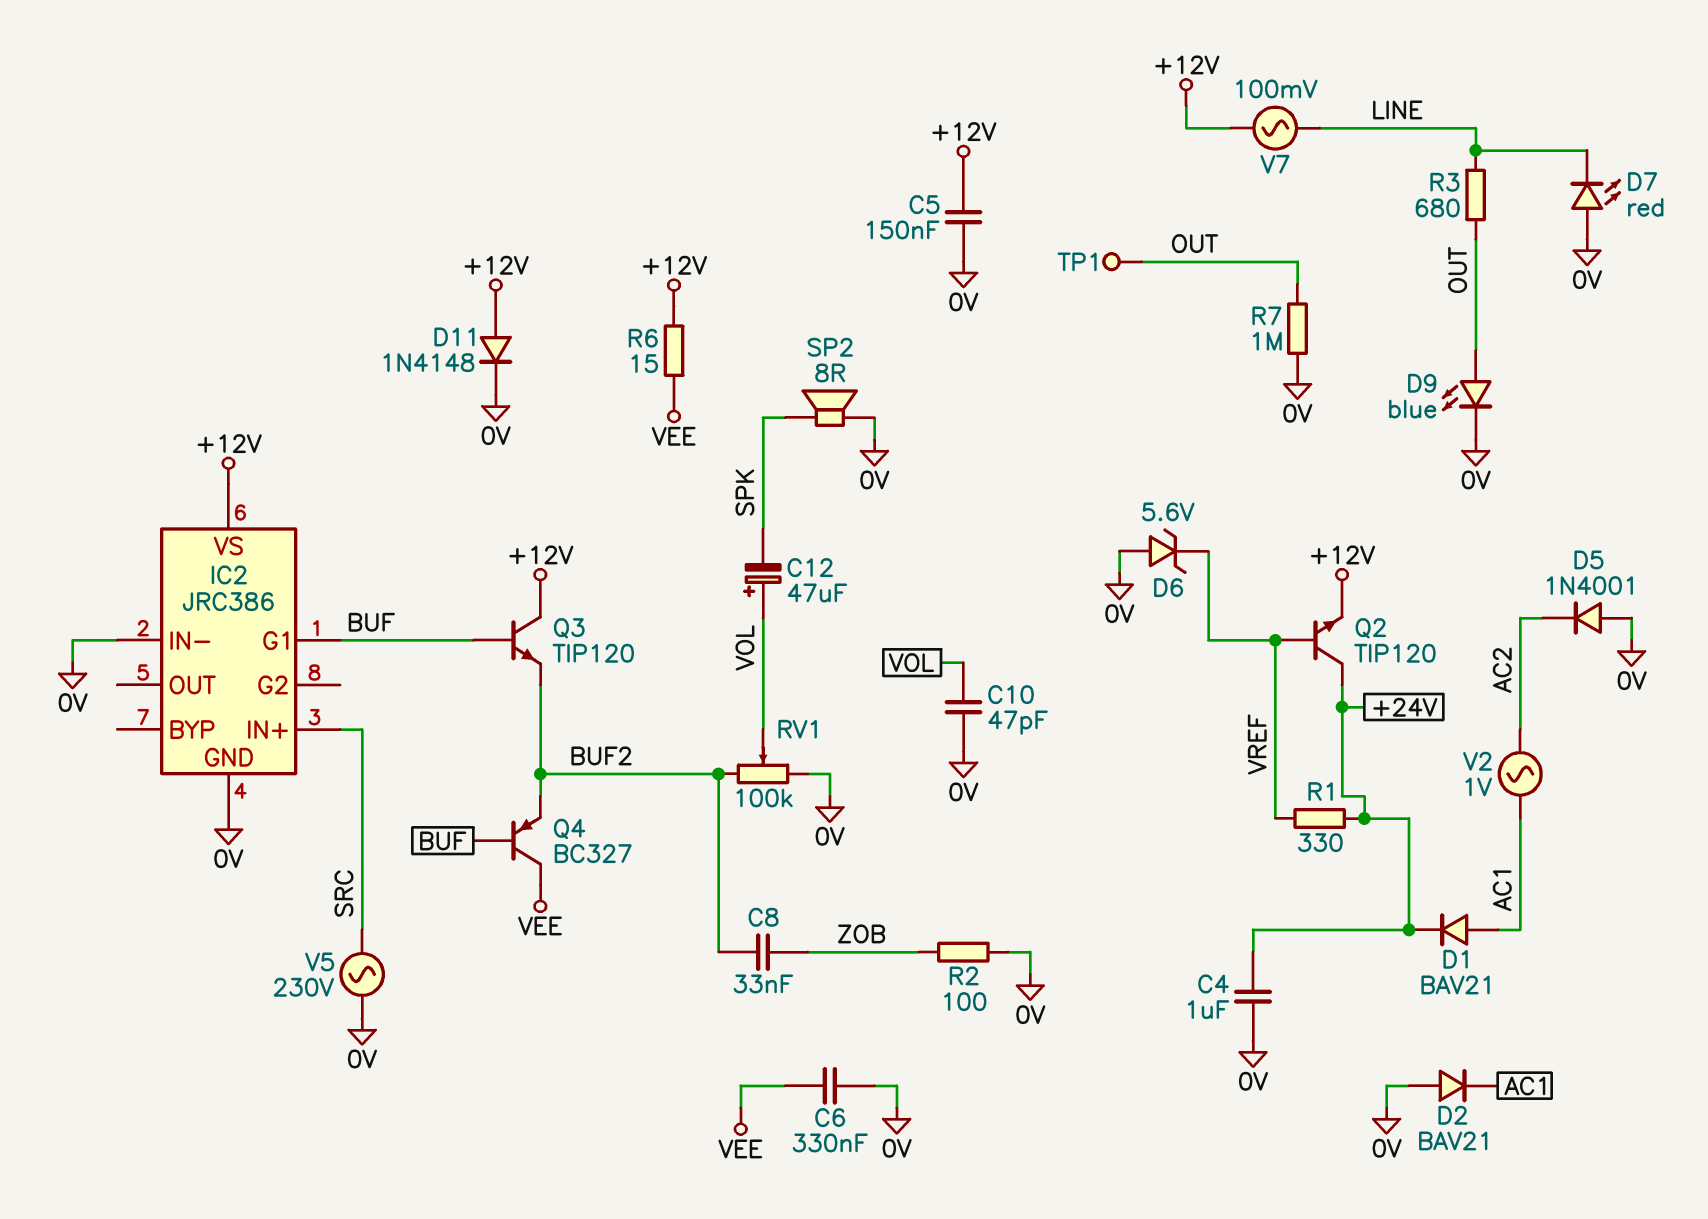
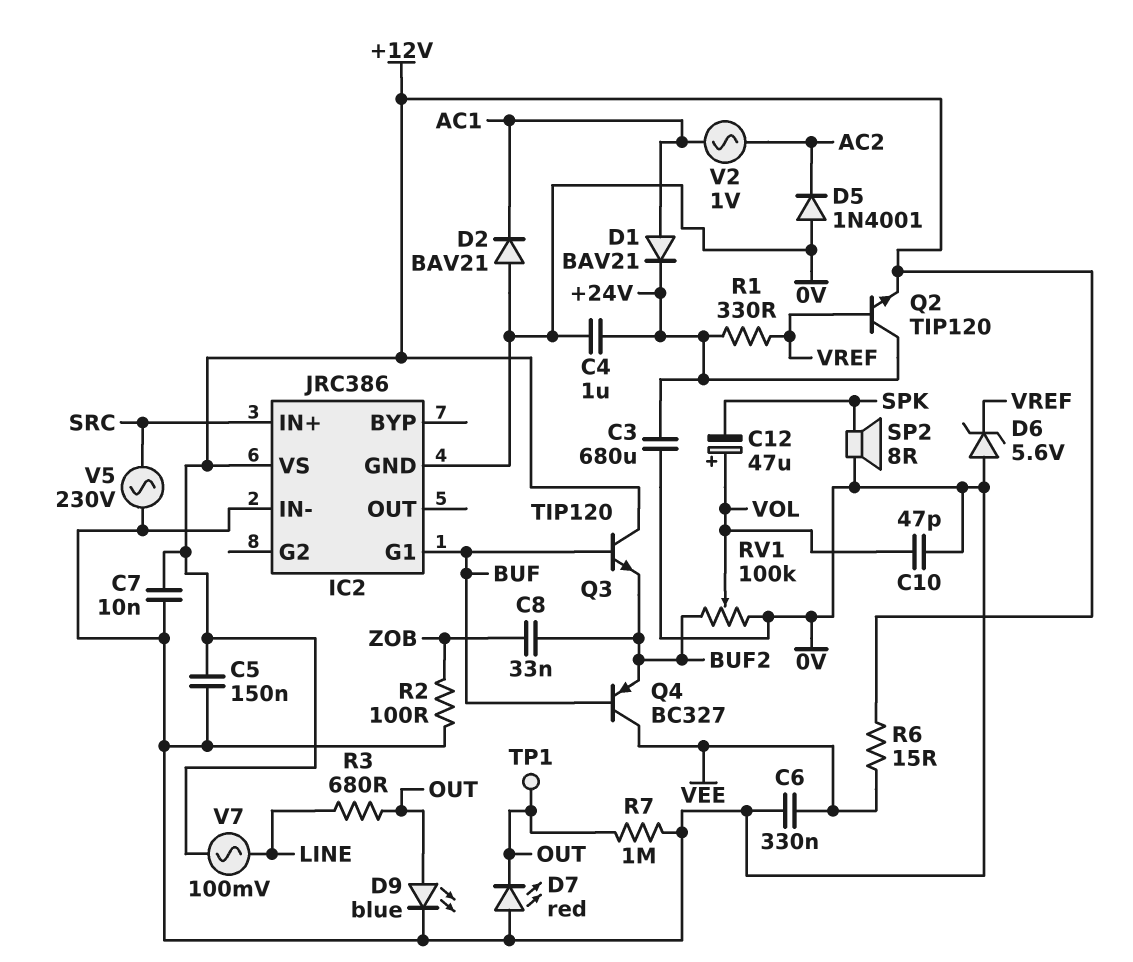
C3: none -> 680uF (+24V, 0V)
C7: none -> 10nF (+12V, 0V)
D7: LED red (A 0V, K LINE) -> LED red (A 0V, K OUT)
D11: diode 1N4148 (A +12V, K 0V) -> none

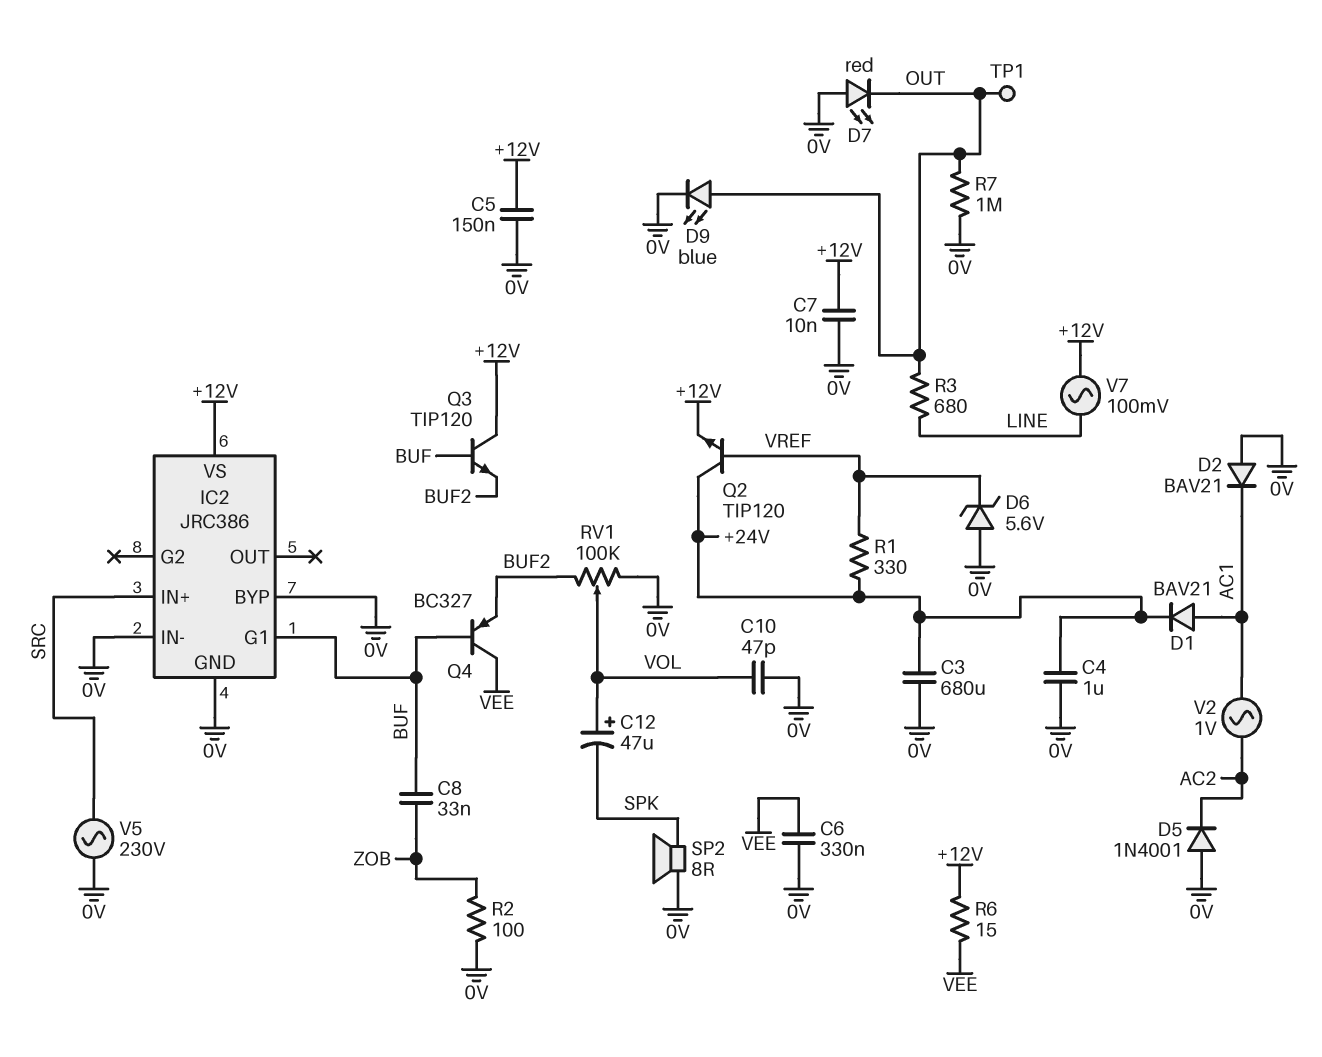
C8: 33nF (BUF2, ZOB) -> 33nF (BUF, ZOB)
IC2 pin BYP: none -> 0V

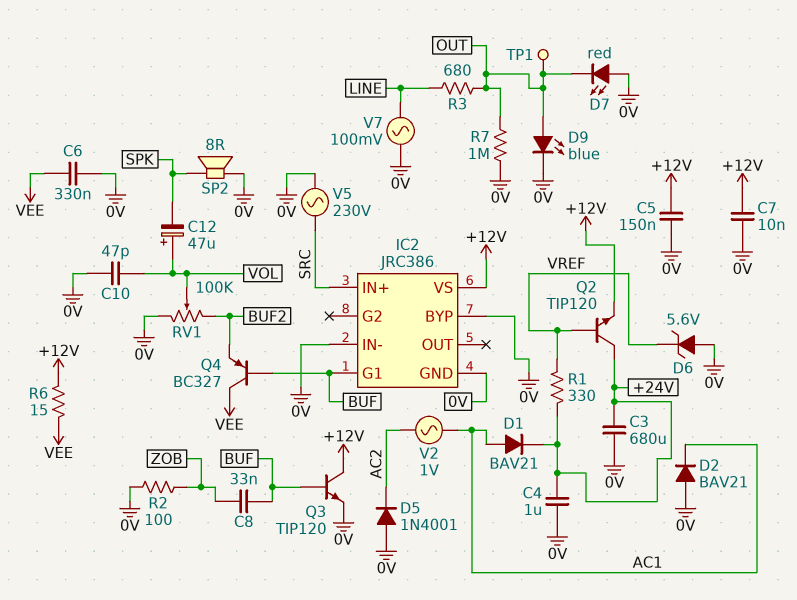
Q3: NPN TIP120 (B BUF, C +12V, E BUF2) -> NPN TIP120 (B BUF, C +12V, E 0V)
V7: AC 100mV (+12V, LINE) -> AC 100mV (0V, LINE)

